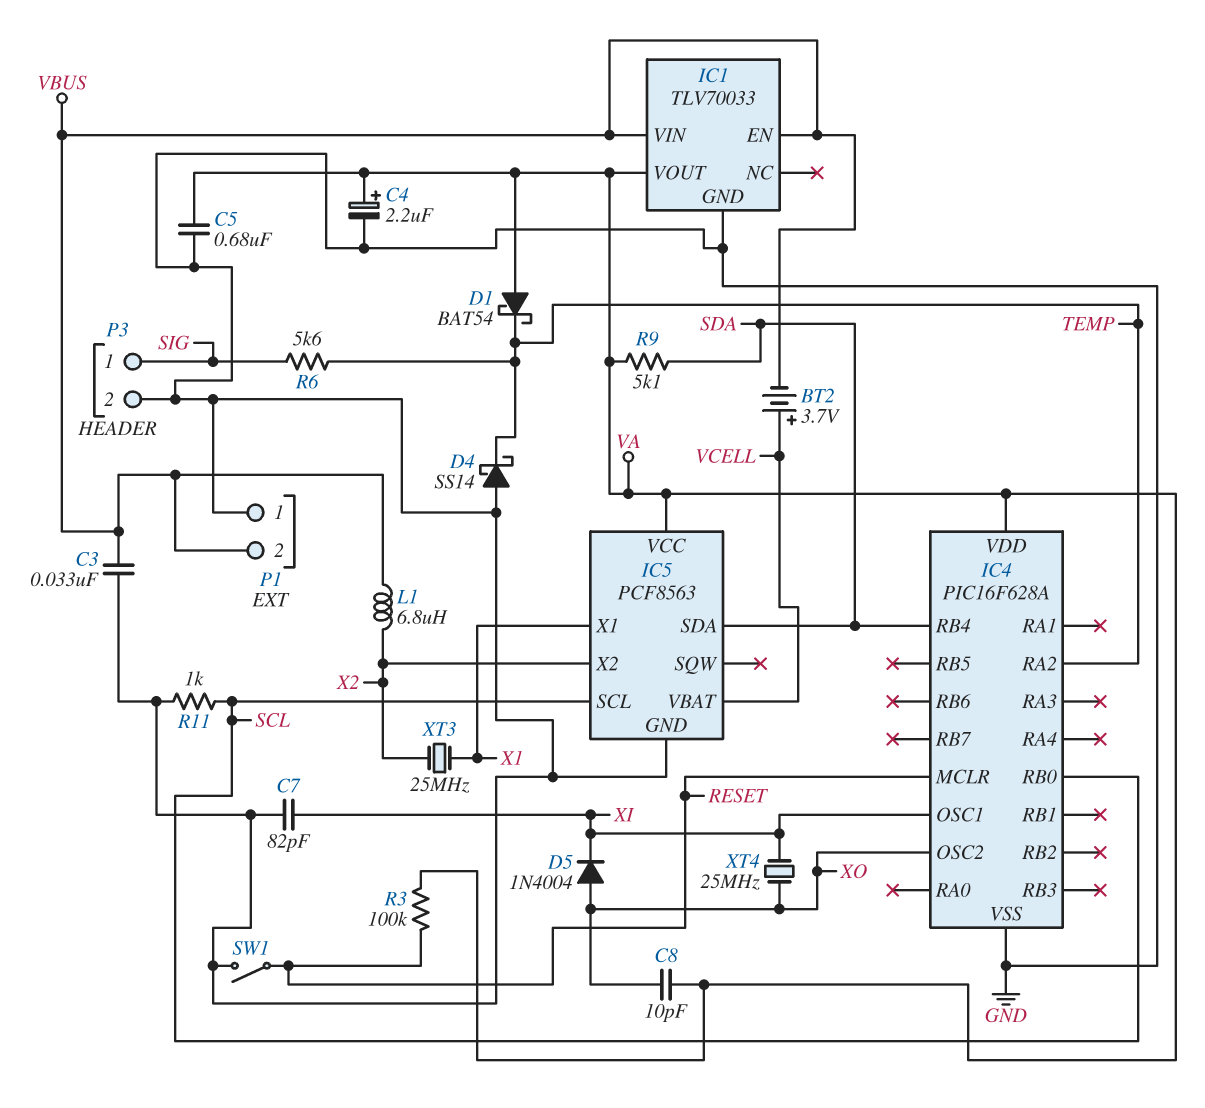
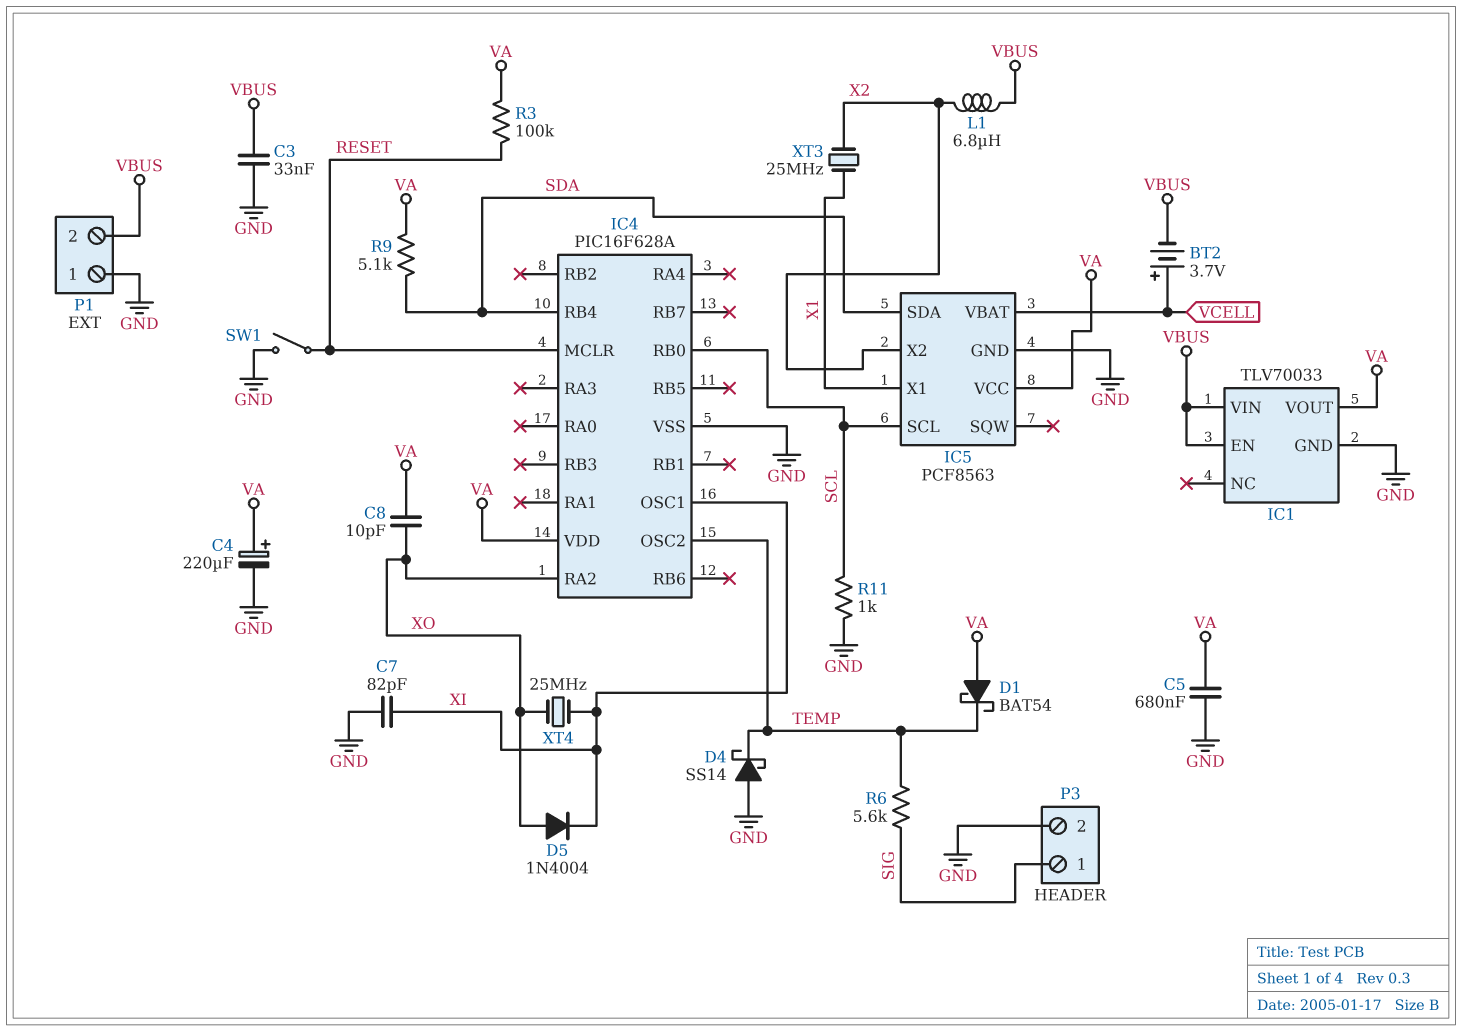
C4: 2.2uF (plus VA, minus GND) -> 220uF (plus VA, minus GND)
IC4 pin OSC2: XO -> TEMP
IC4 pin RA2: TEMP -> XO

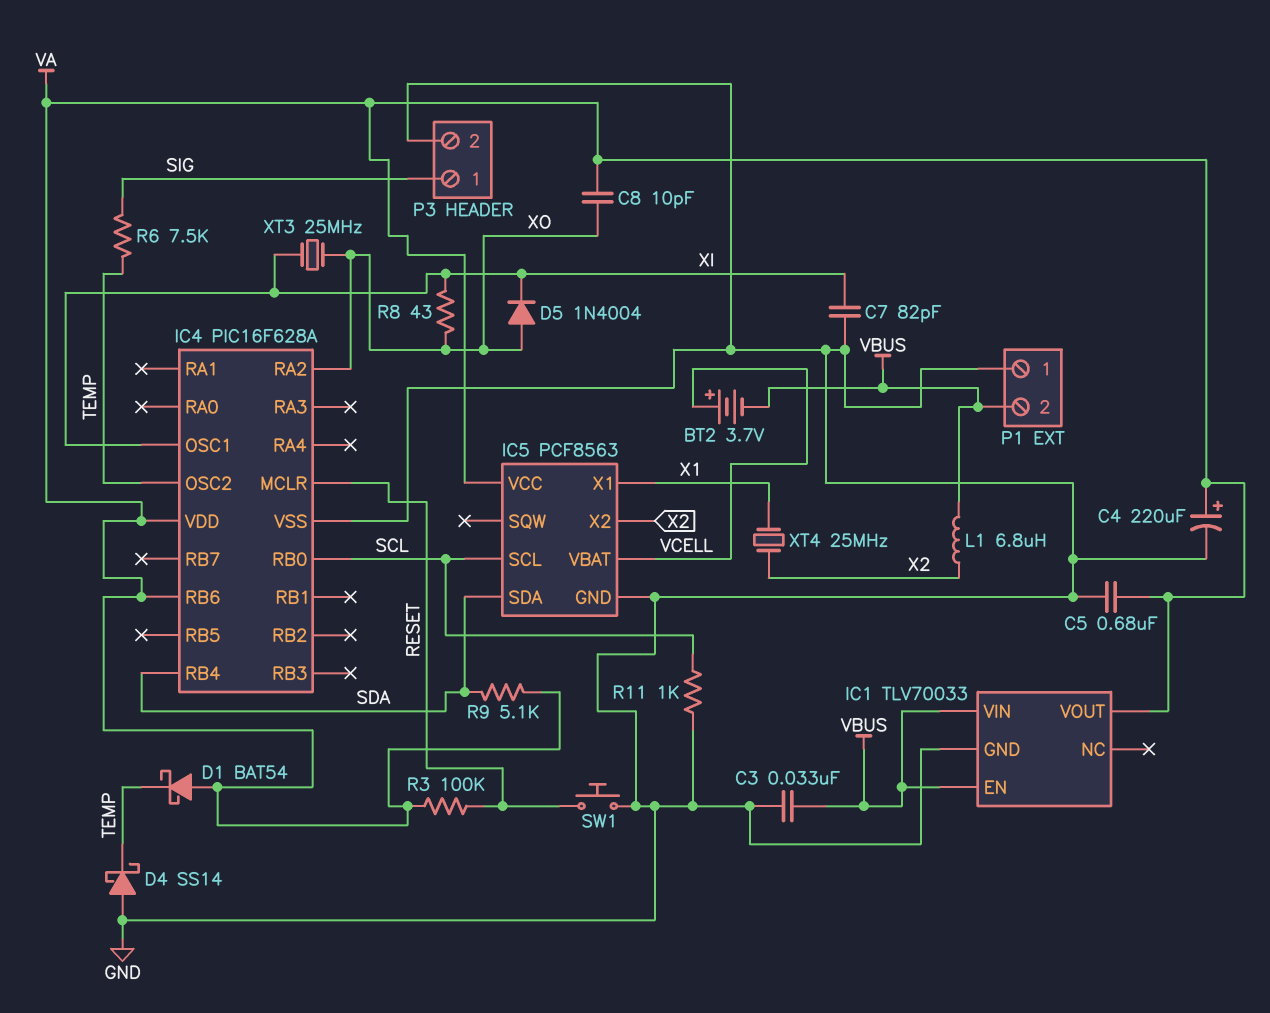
IC4 pin RB6: none -> VA
R6: 5.6k (SIG, TEMP) -> 7.5k (SIG, TEMP)
R8: none -> 43 (XI, XO)
SW1: switch (GND, RESET) -> button (GND, RESET)
XT3: 25MHz (X1, X2) -> 25MHz (XI, XO)
XT4: 25MHz (XI, XO) -> 25MHz (X1, X2)

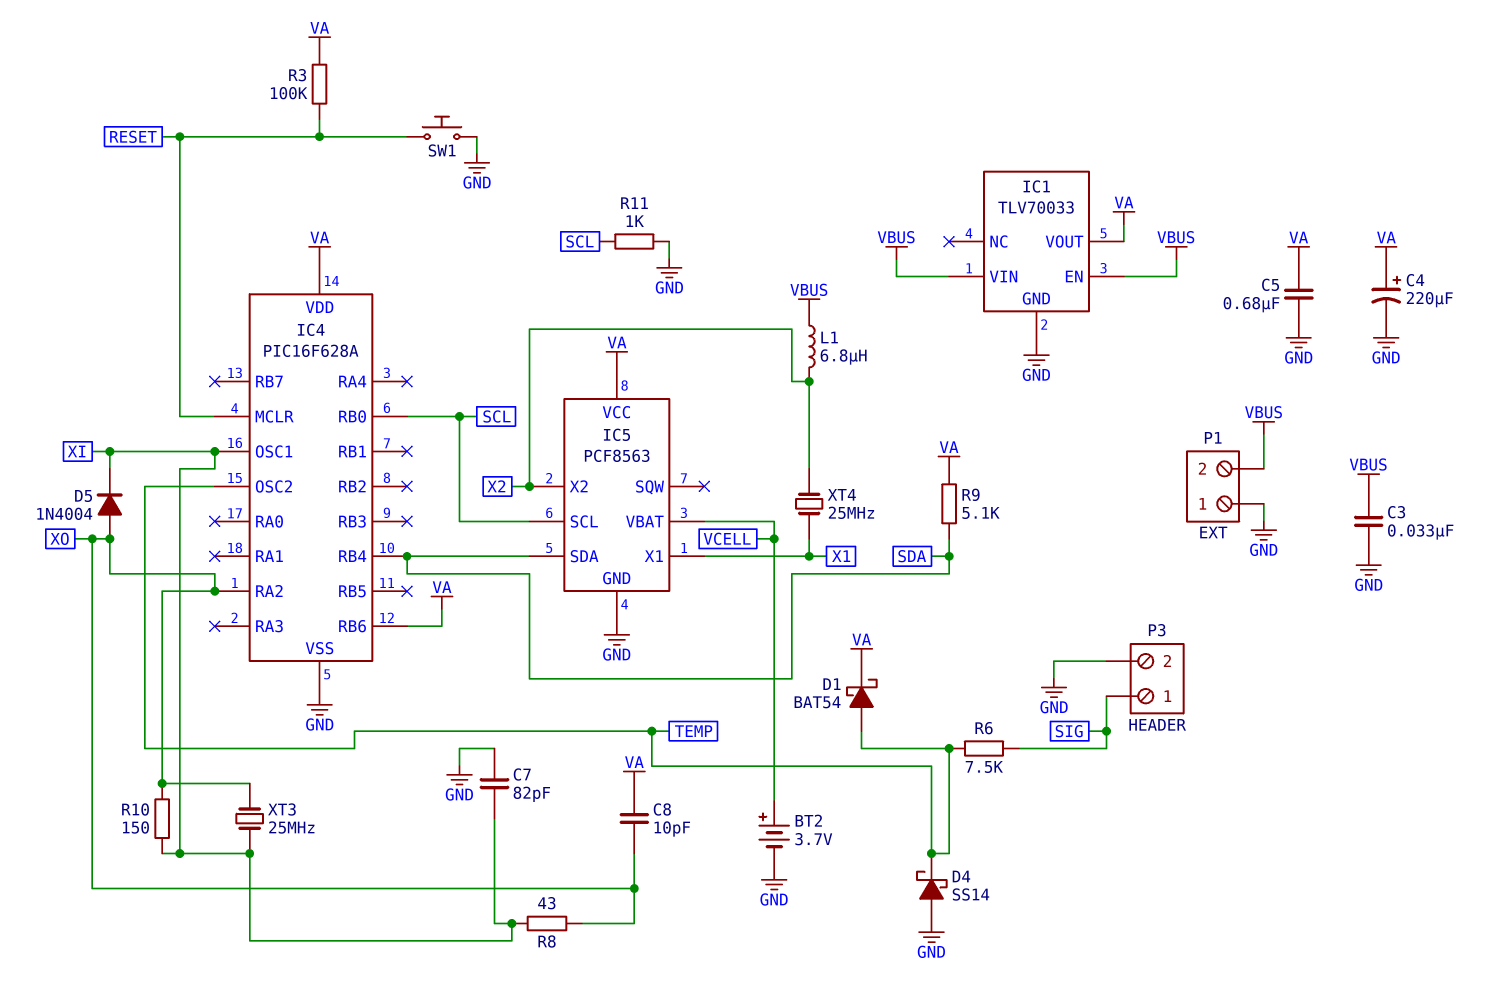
BT2: 3.7V (plus VCELL, minus VBUS) -> 3.7V (plus VCELL, minus GND)
D1: schottky BAT54 (A VA, K TEMP) -> schottky BAT54 (A TEMP, K VA)
R10: none -> 150 (XI, XO)

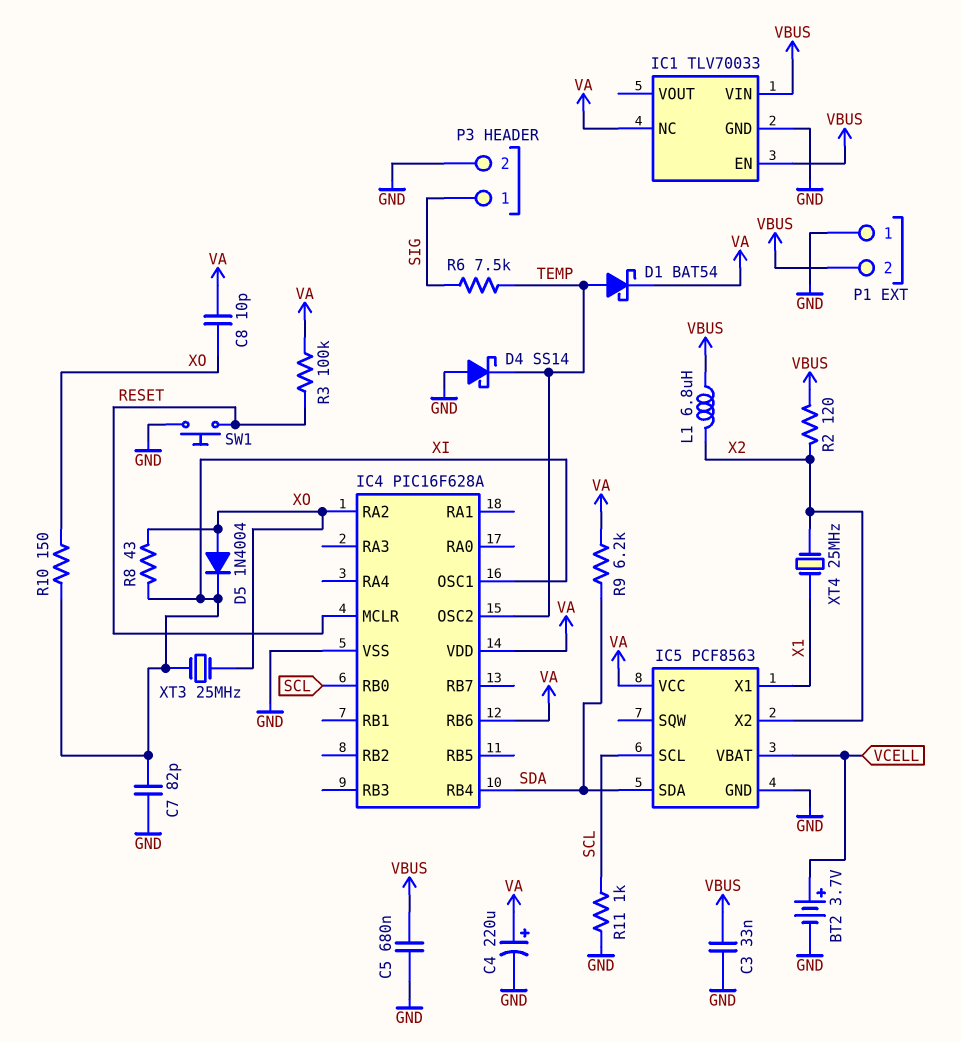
C5: 680nF (GND, VA) -> 680nF (GND, VBUS)
IC1 pin NC: none -> VA
IC1 pin VOUT: VA -> none
R2: none -> 120 (VBUS, X2)
R9: 5.1k (SDA, VA) -> 6.2k (SDA, VA)

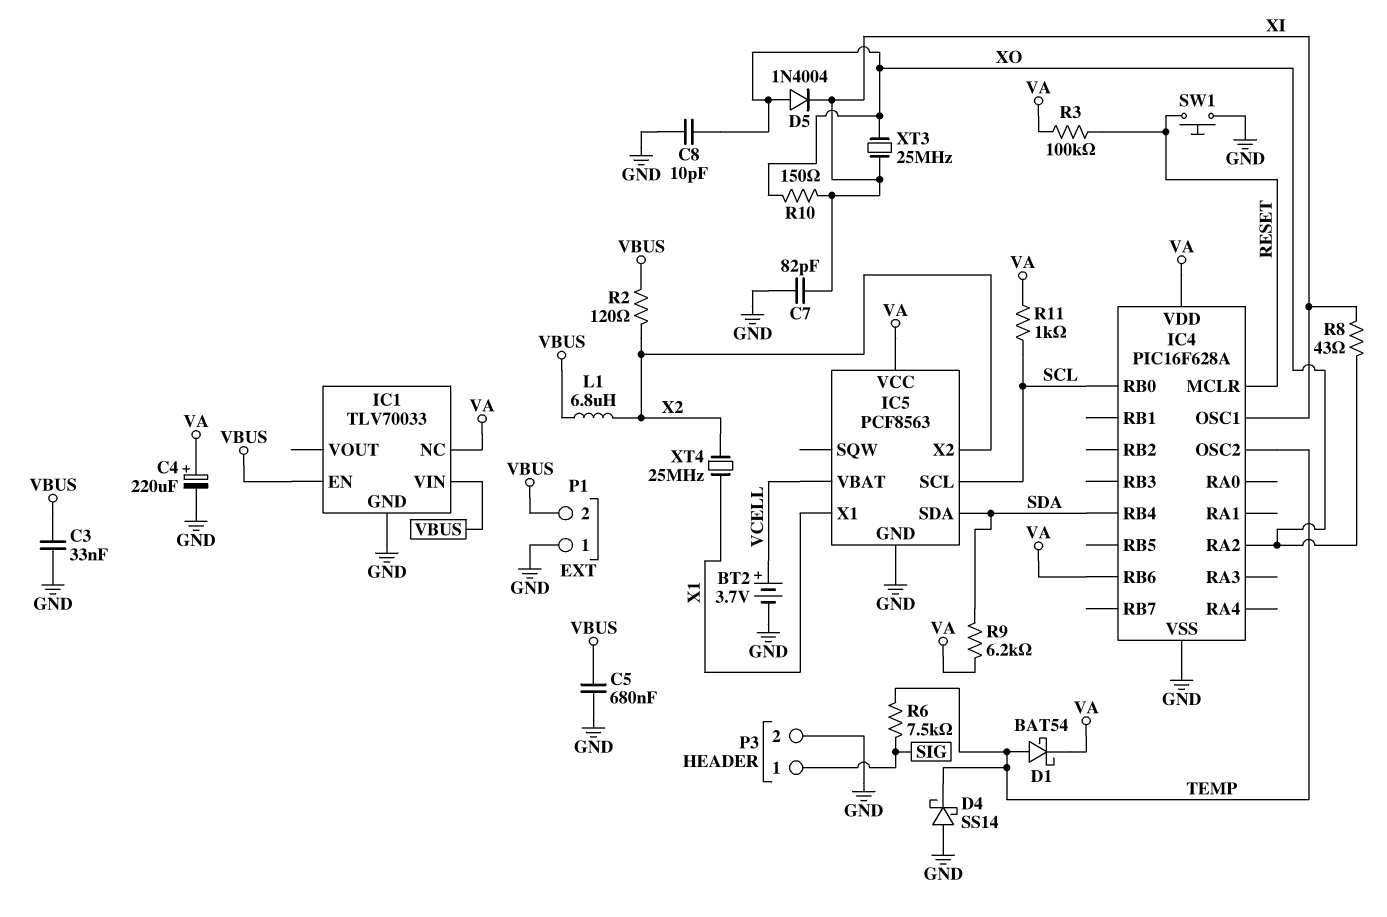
C8: 10pF (VA, XO) -> 10pF (GND, XO)
R11: 1k (GND, SCL) -> 1k (SCL, VA)

